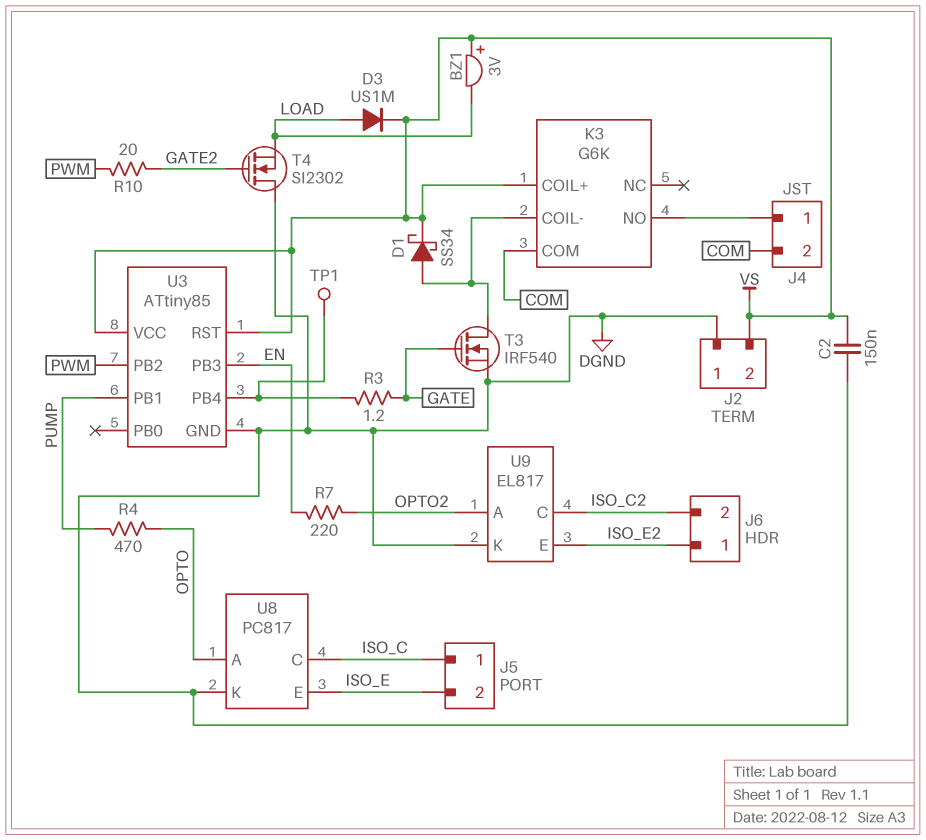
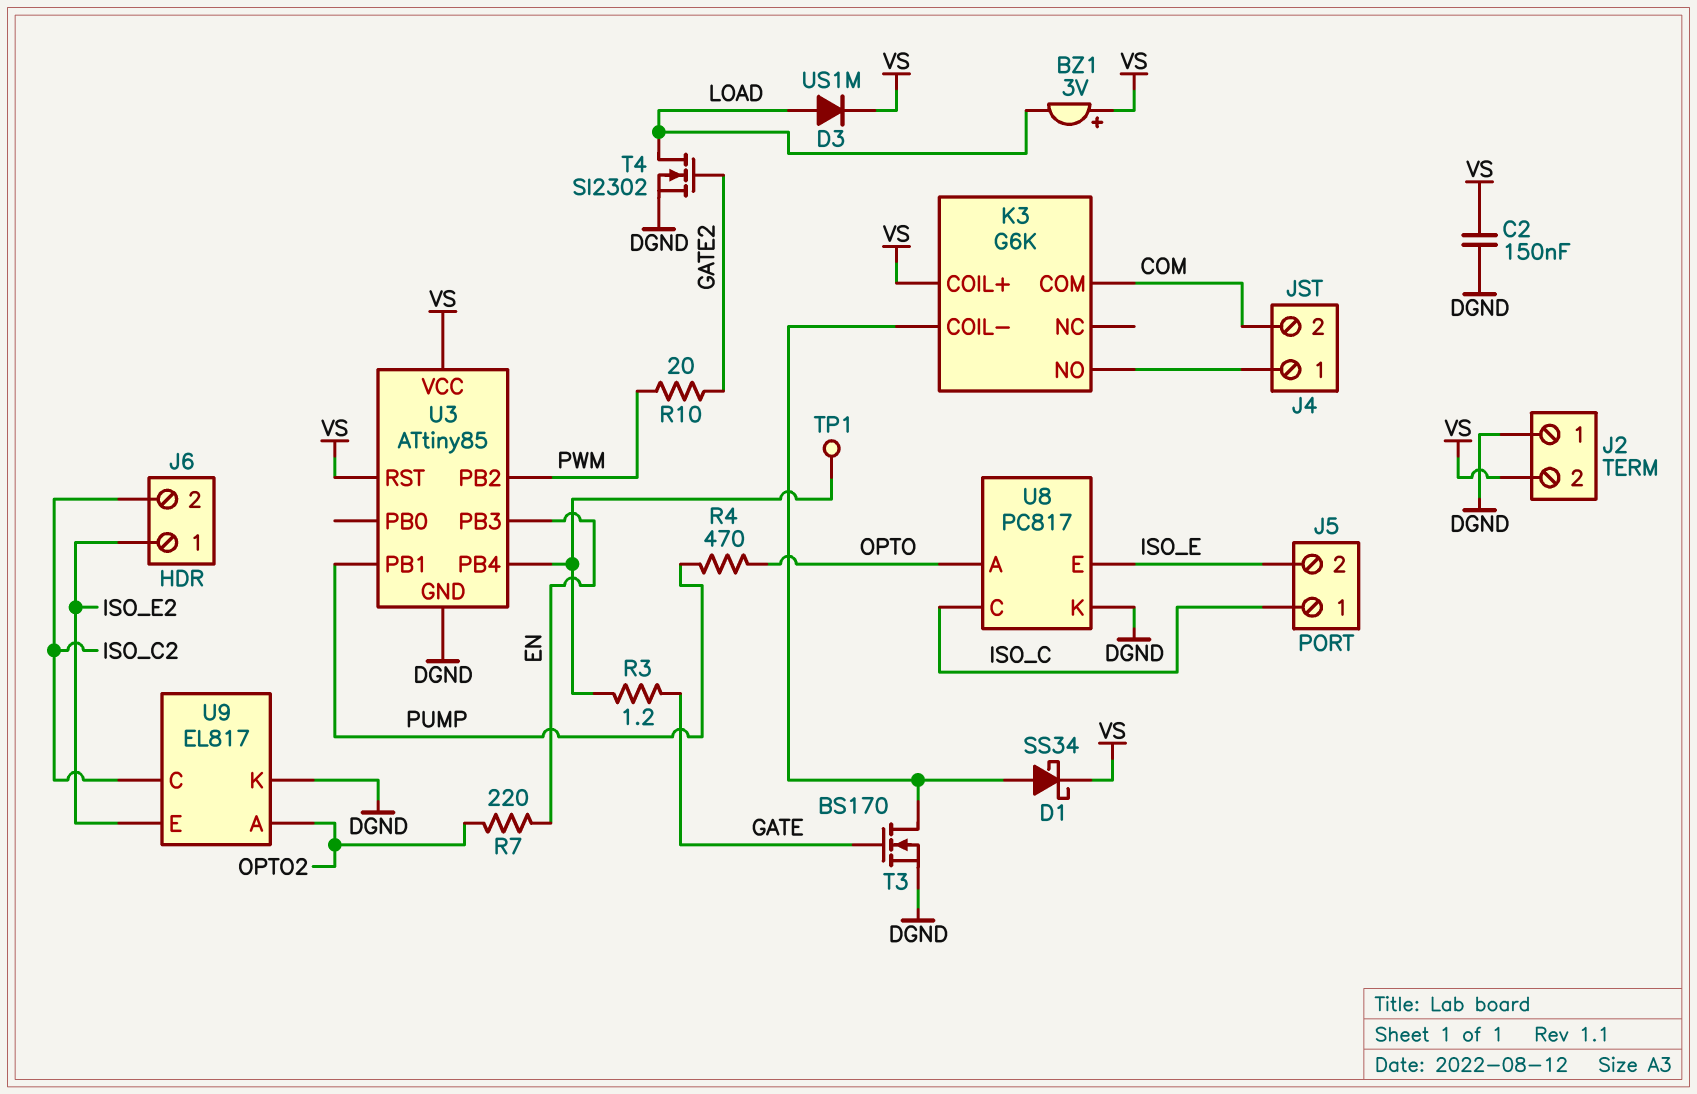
T3: NMOS IRF540 (G GATE, D K3/COIL-, S DGND) -> NMOS BS170 (G GATE, D K3/COIL-, S DGND)
T4: NMOS SI2302 (G GATE2, D DGND, S LOAD) -> NMOS SI2302 (G GATE2, D LOAD, S DGND)

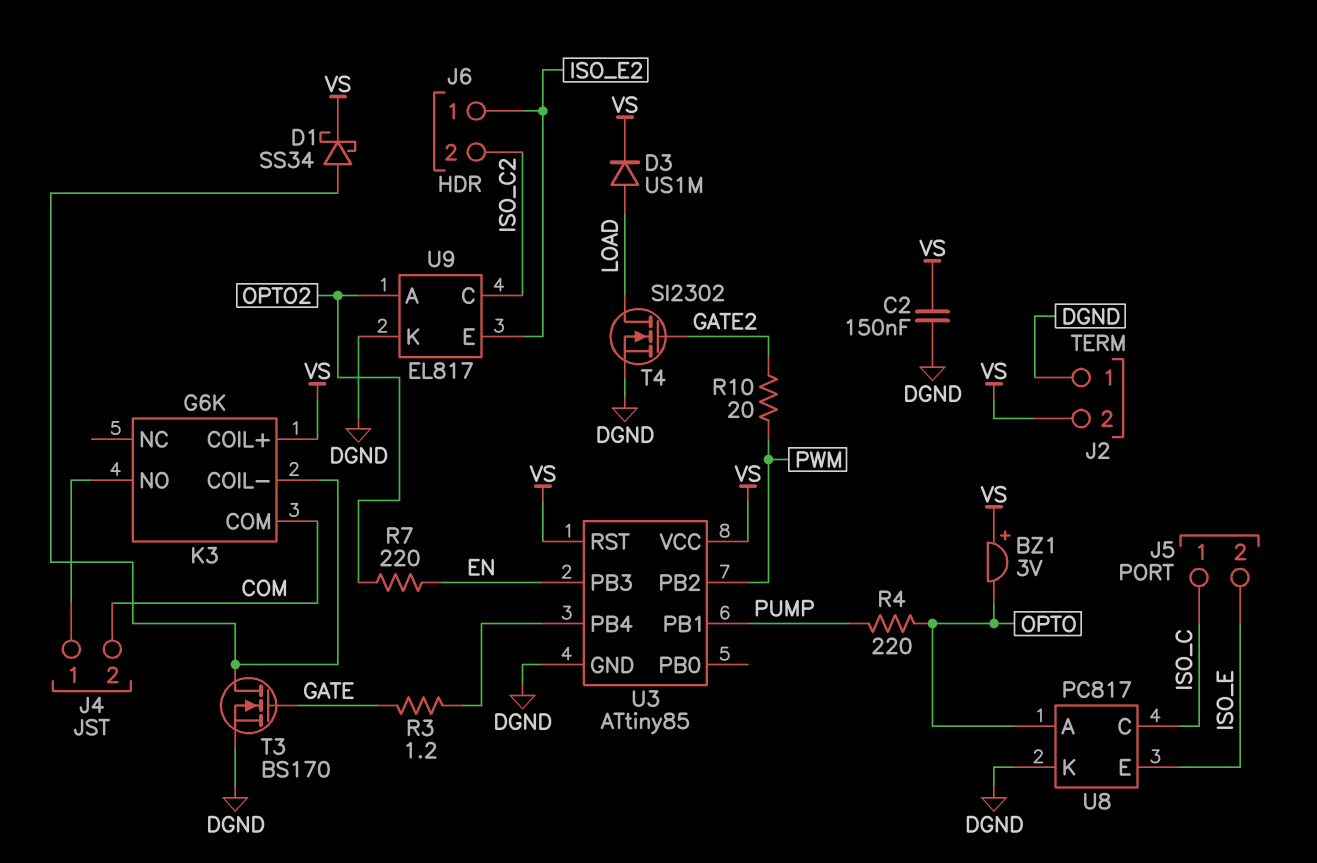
BZ1: buzzer 3V (plus VS, minus LOAD) -> buzzer 3V (plus VS, minus OPTO)
R4: 470 (OPTO, PUMP) -> 220 (OPTO, PUMP)
TP1: test point (U3/PB4) -> none

